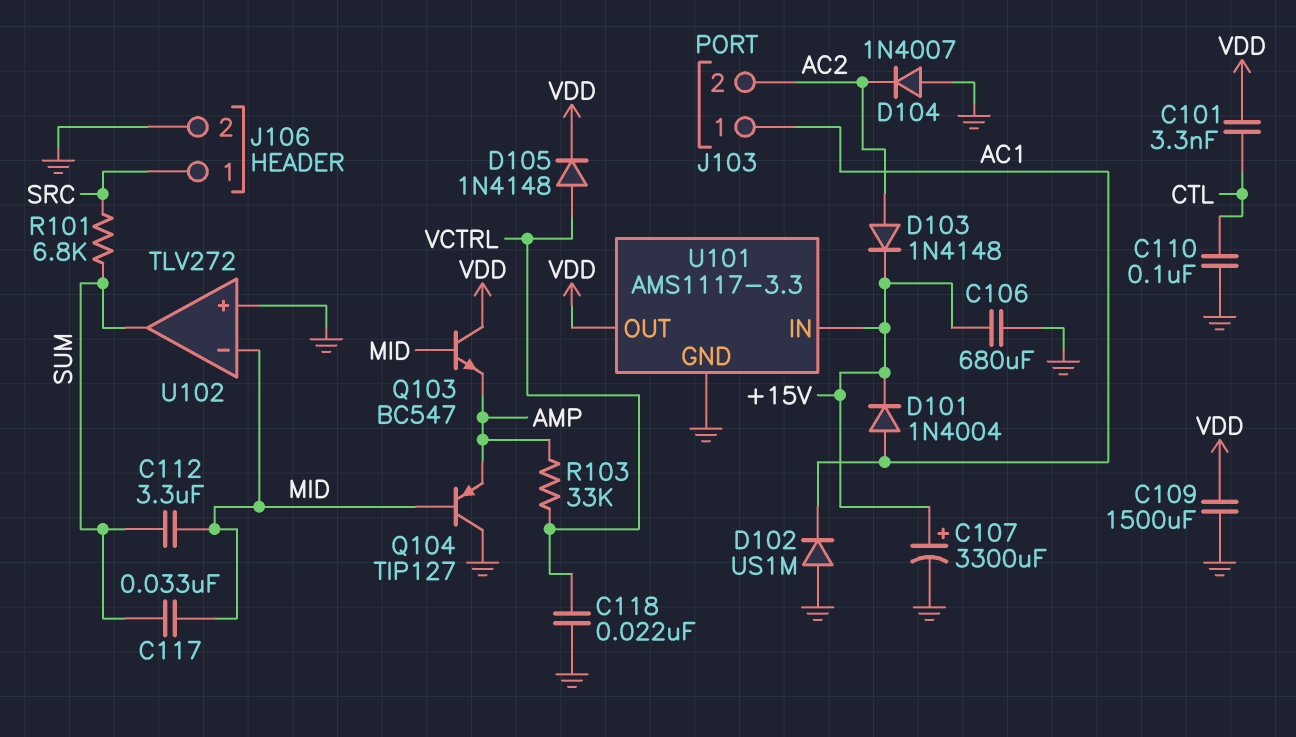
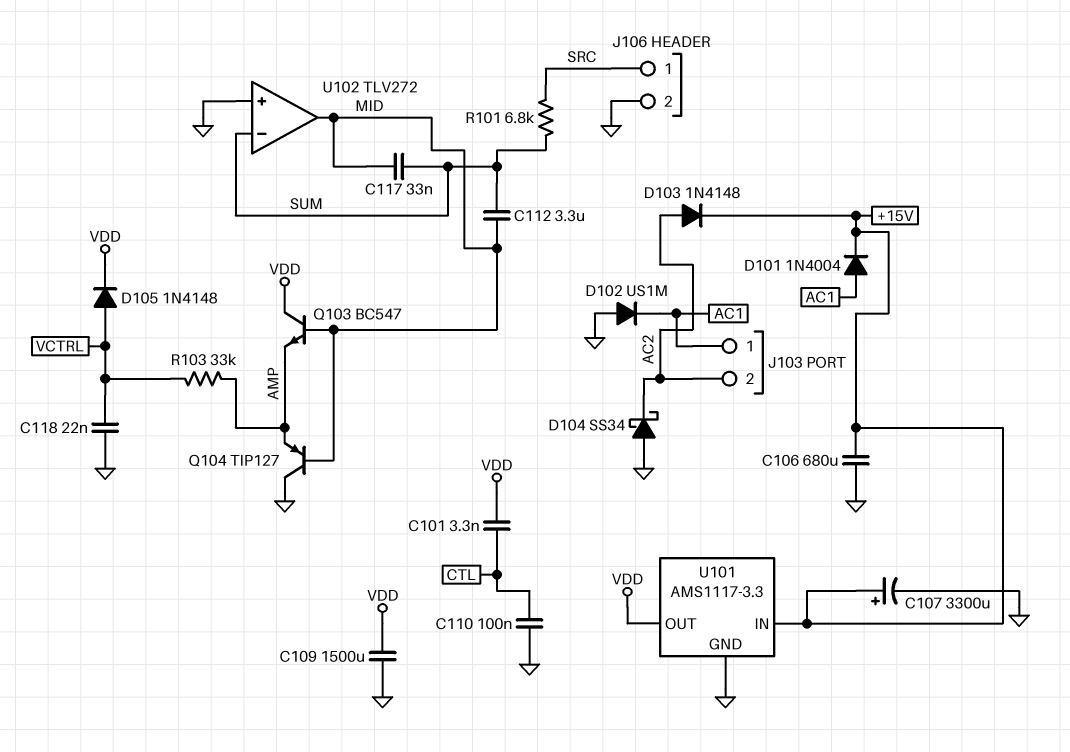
D104: diode 1N4007 (A GND, K AC2) -> schottky SS34 (A GND, K AC2)
U102 pin in-: MID -> SUM
U102 pin out: SUM -> MID

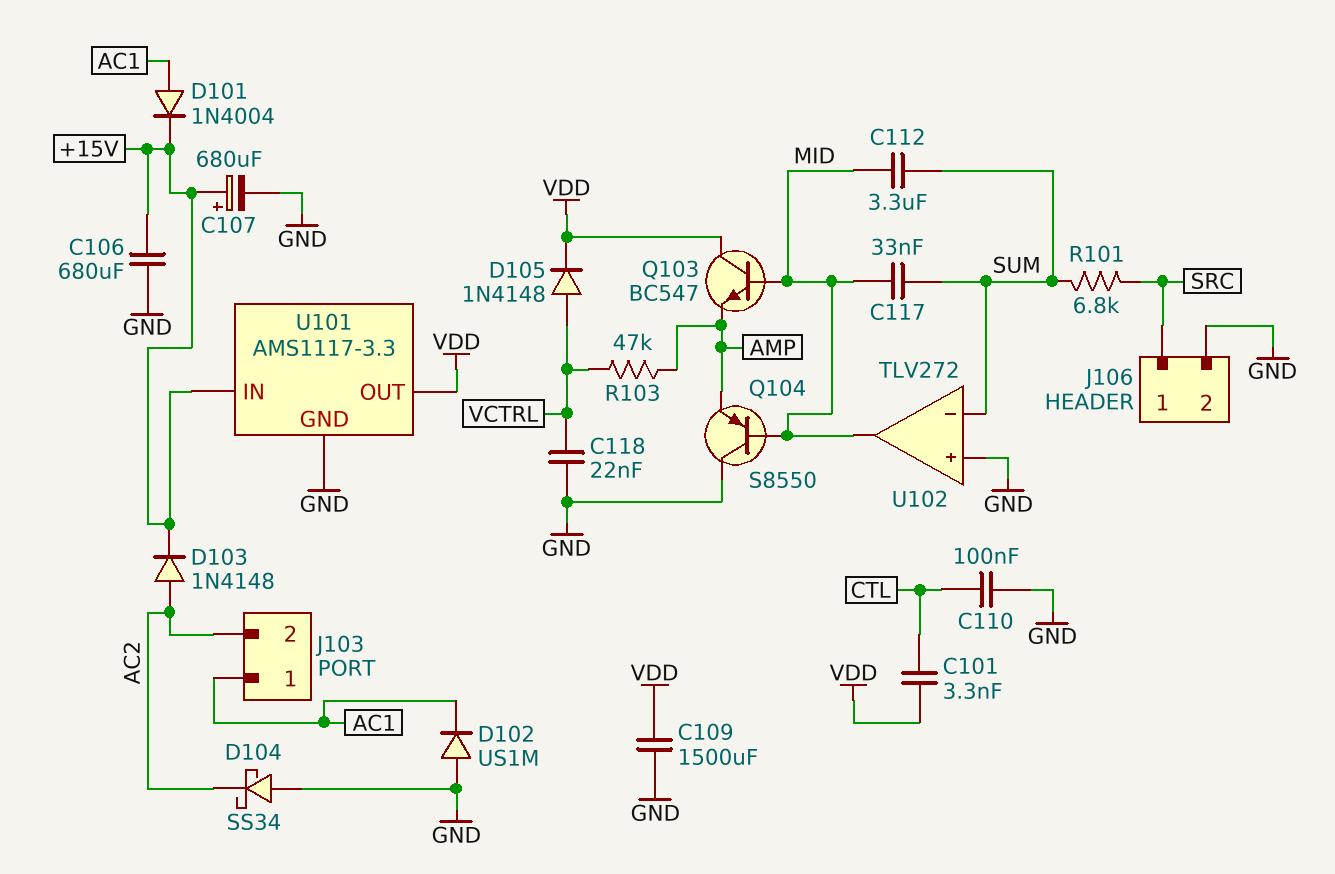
C107: 3300uF (plus +15V, minus GND) -> 680uF (plus +15V, minus GND)
Q104: PNP TIP127 (B MID, C GND, E AMP) -> PNP S8550 (B MID, C GND, E AMP)
R103: 33k (AMP, VCTRL) -> 47k (AMP, VCTRL)

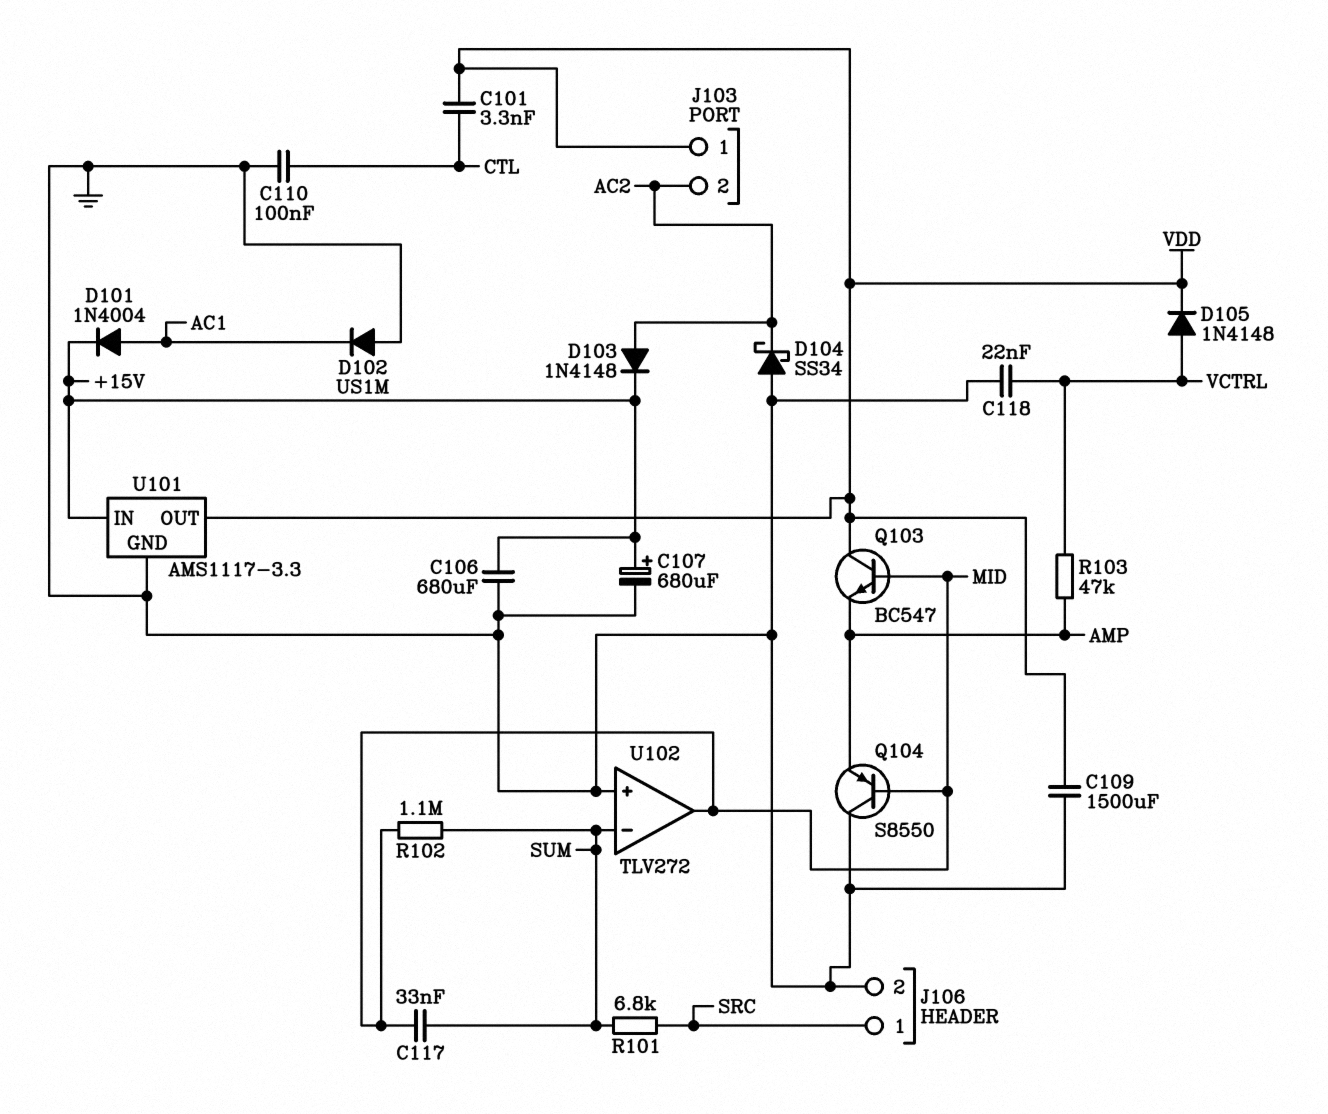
C112: 3.3uF (MID, SUM) -> none
J103 pin 1: AC1 -> VDD
R102: none -> 1.1M (MID, SUM)

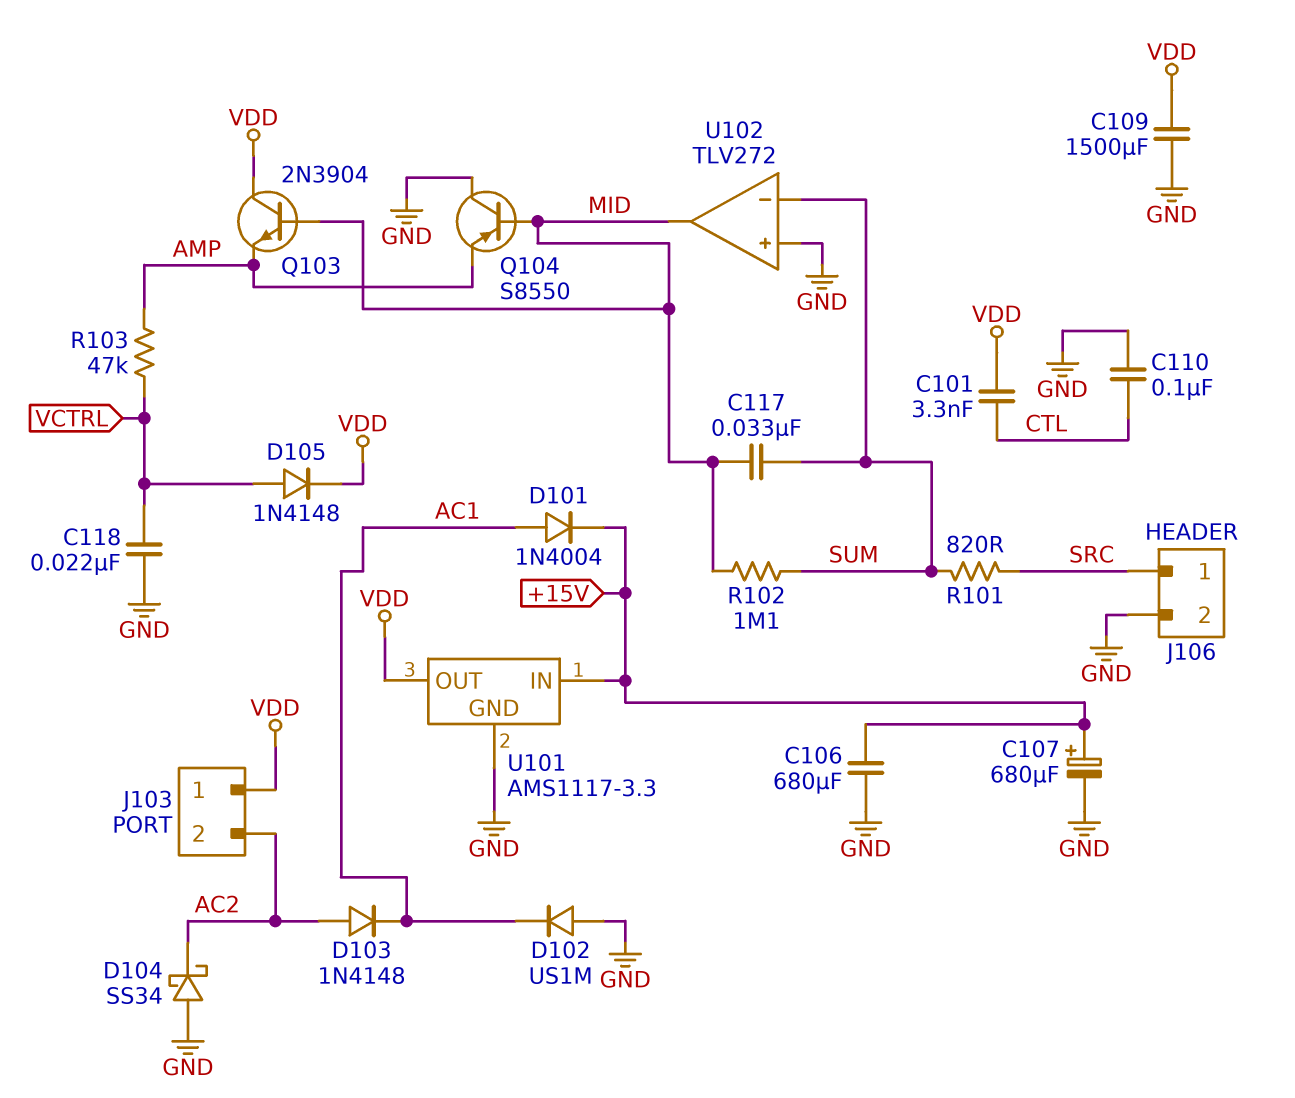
D103: diode 1N4148 (A AC2, K +15V) -> diode 1N4148 (A AC2, K AC1)
Q103: NPN BC547 (B MID, C VDD, E AMP) -> NPN 2N3904 (B MID, C VDD, E AMP)
R101: 6.8k (SRC, SUM) -> 820 (SRC, SUM)

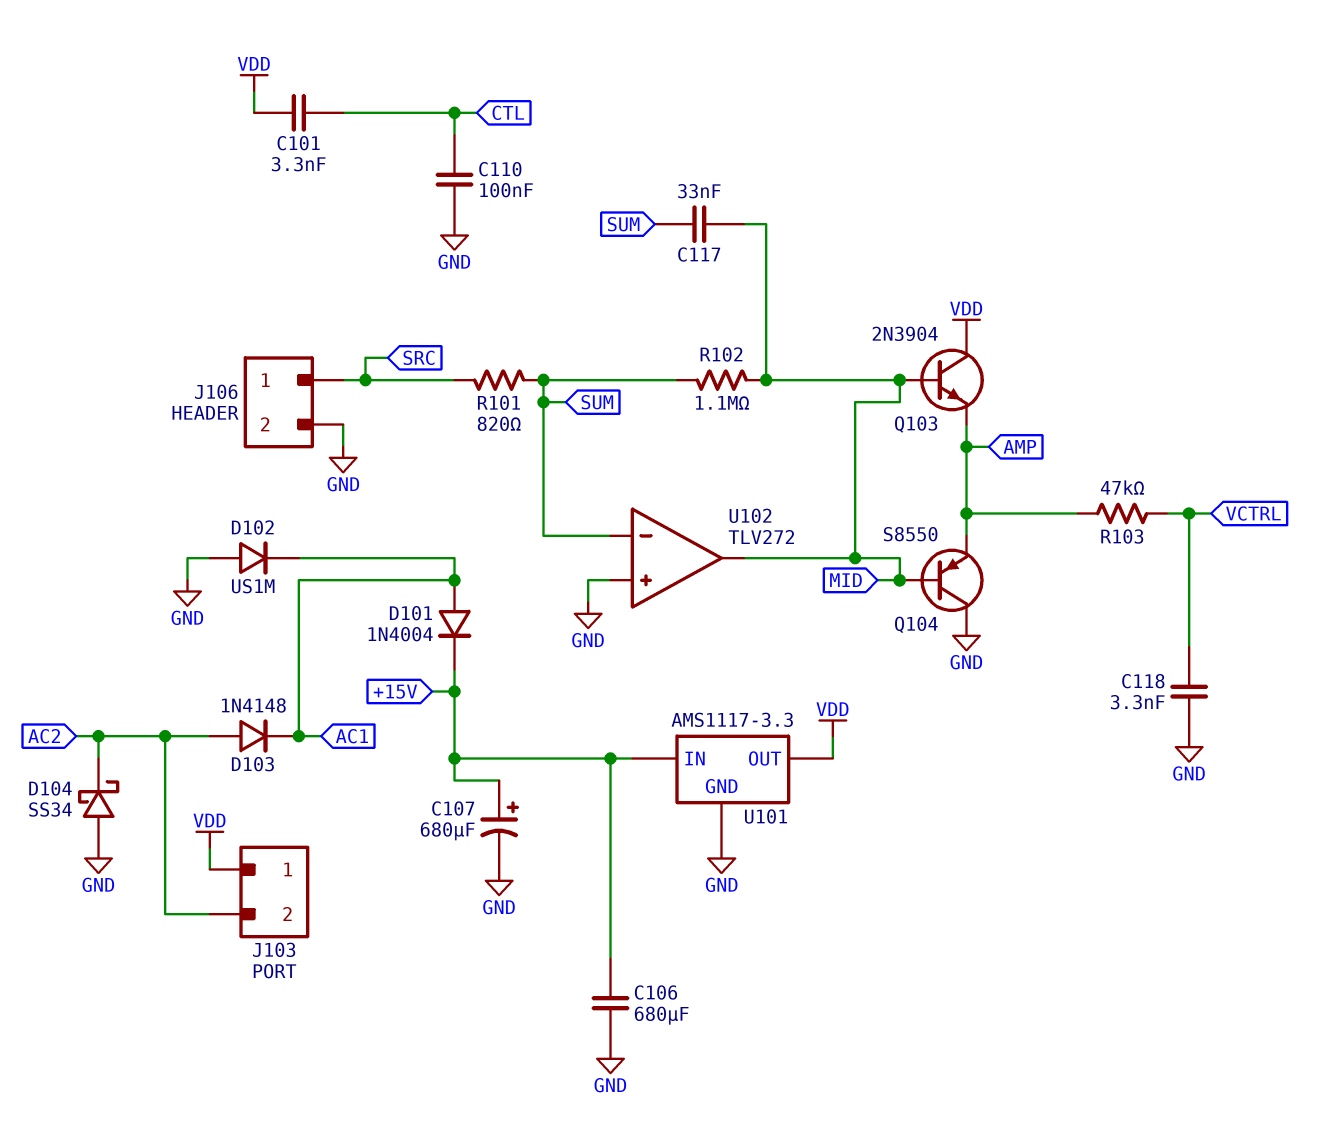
C109: 1500uF (GND, VDD) -> none
C118: 22nF (GND, VCTRL) -> 3.3nF (GND, VCTRL)
D105: diode 1N4148 (A VCTRL, K VDD) -> none

